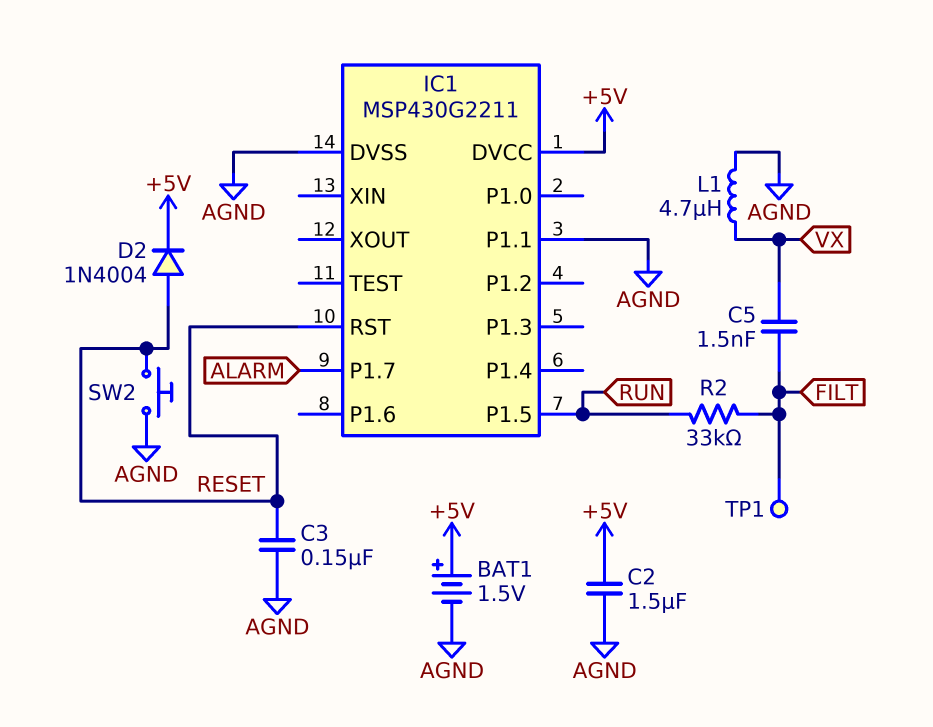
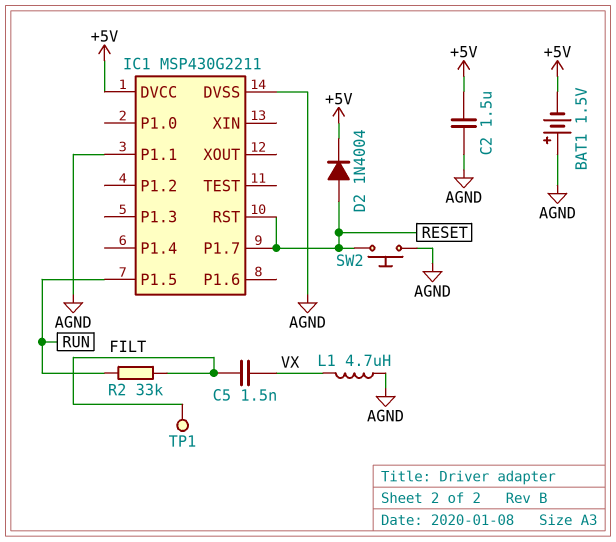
BAT1: 1.5V (plus +5V, minus AGND) -> 1.5V (plus AGND, minus +5V)
C3: 150nF (AGND, RESET) -> none
IC1 pin P1.7: ALARM -> RESET

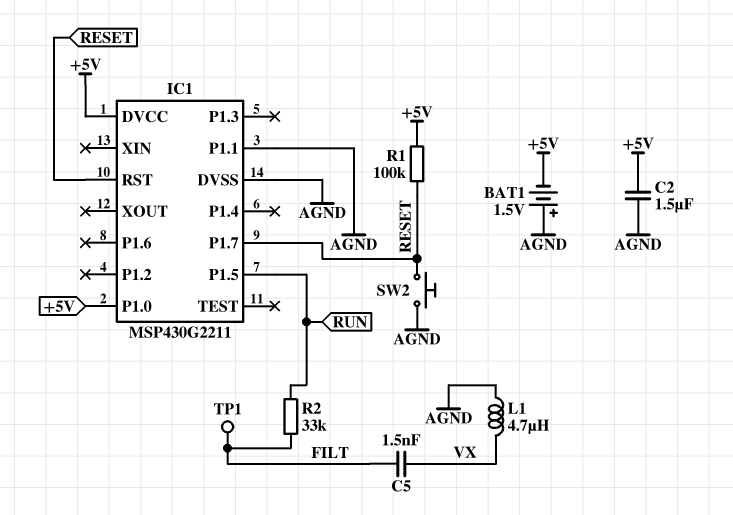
D2: diode 1N4004 (A RESET, K +5V) -> none
IC1 pin P1.0: none -> +5V
R1: none -> 100k (+5V, RESET)

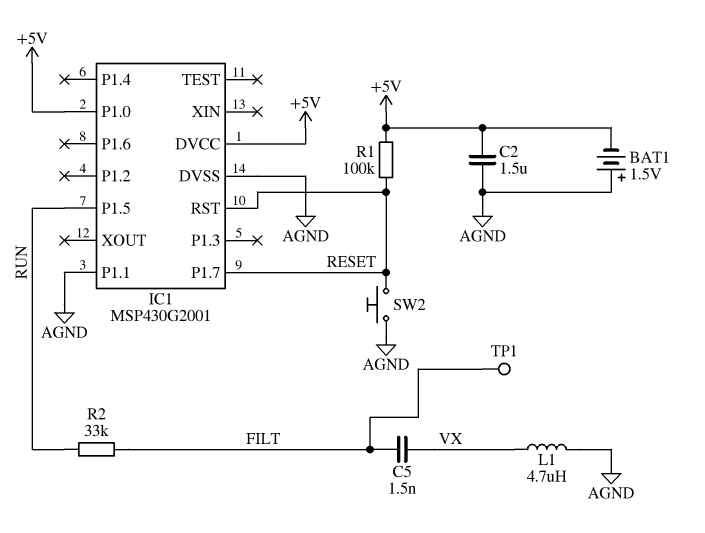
IC1: MSP430G2211 -> MSP430G2001

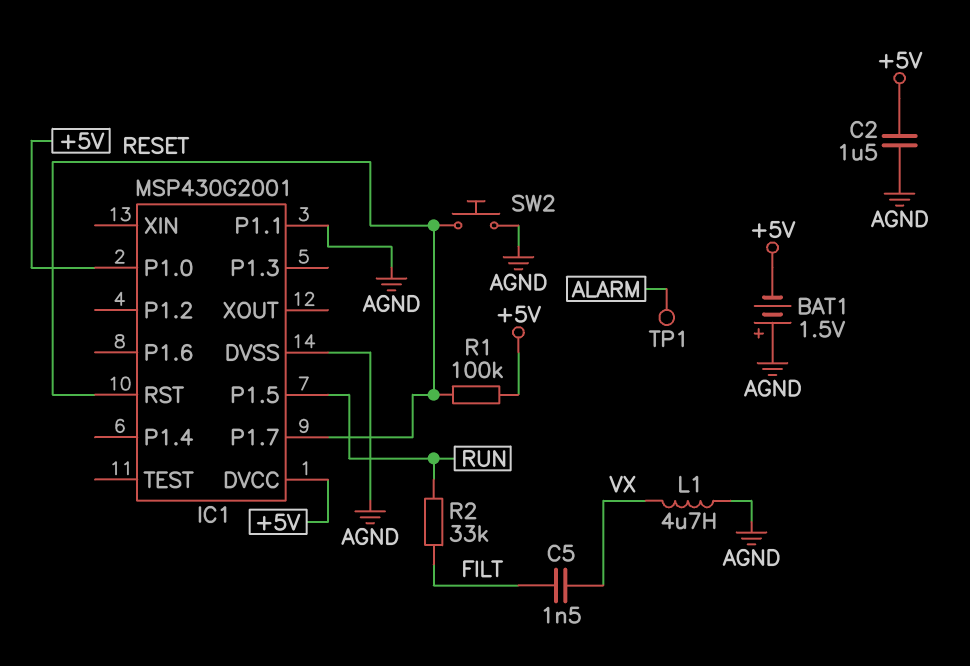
TP1: test point (FILT) -> test point (ALARM)

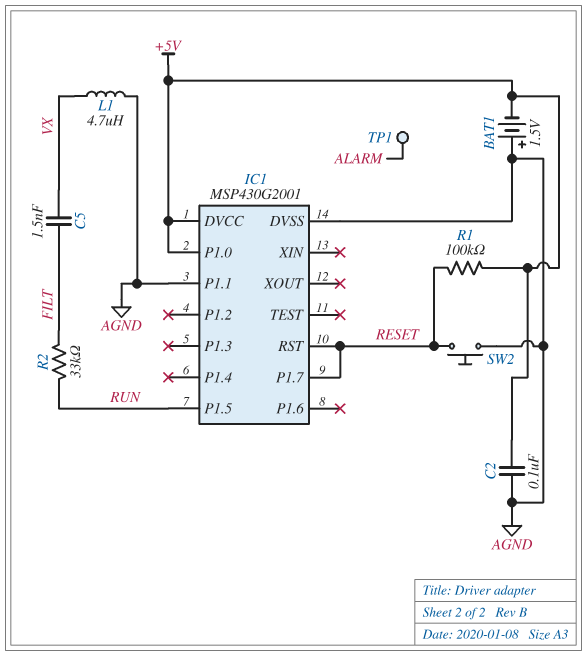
C2: 1.5uF (+5V, AGND) -> 100nF (+5V, AGND)

